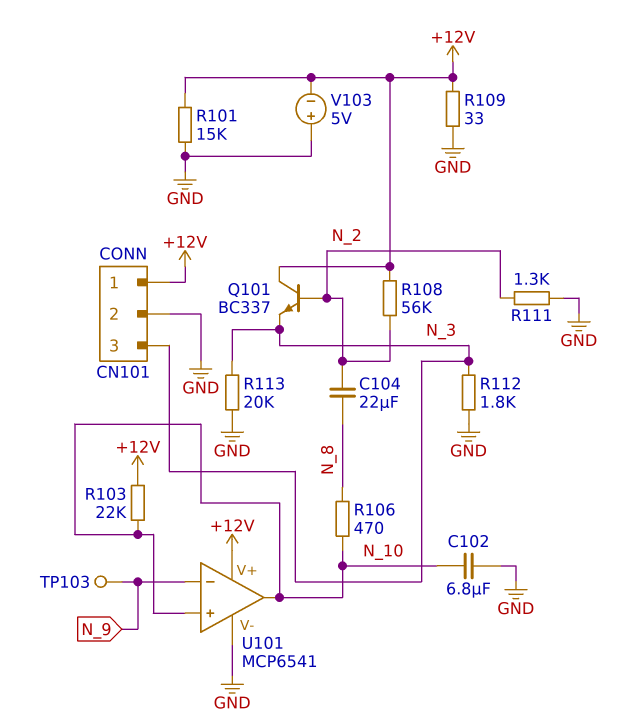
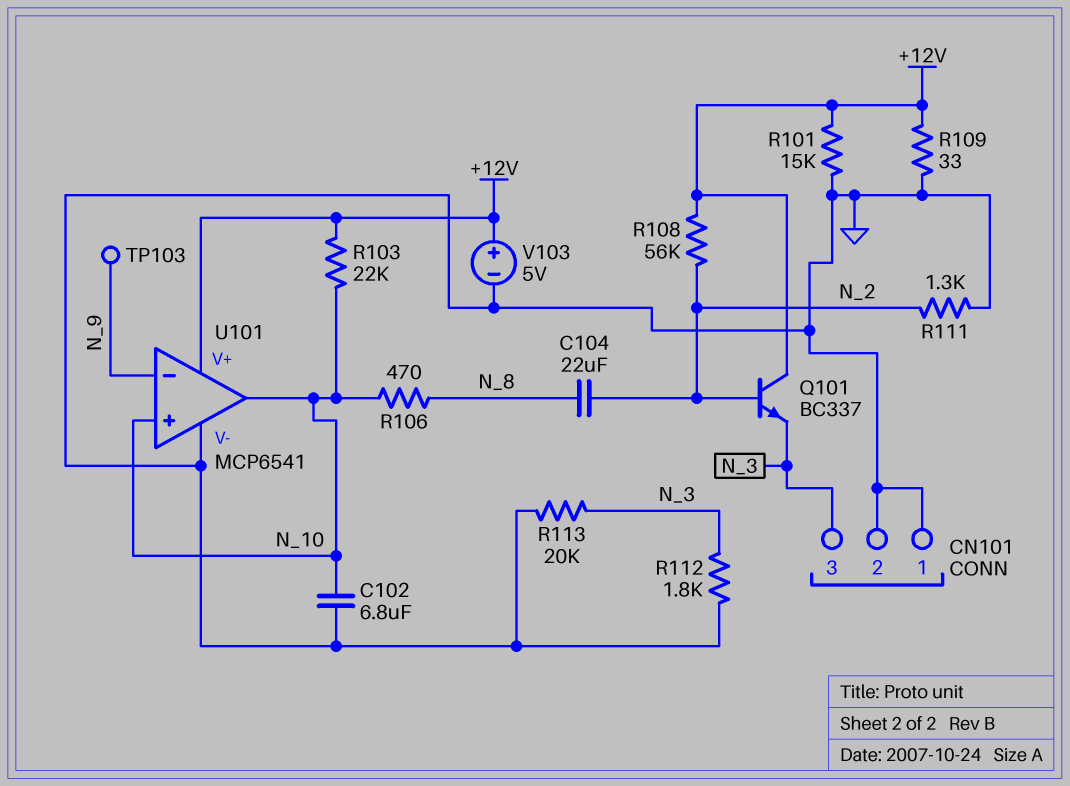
CN101 pin 1: +12V -> GND
V103: 5V (plus GND, minus +12V) -> 5V (plus +12V, minus GND)

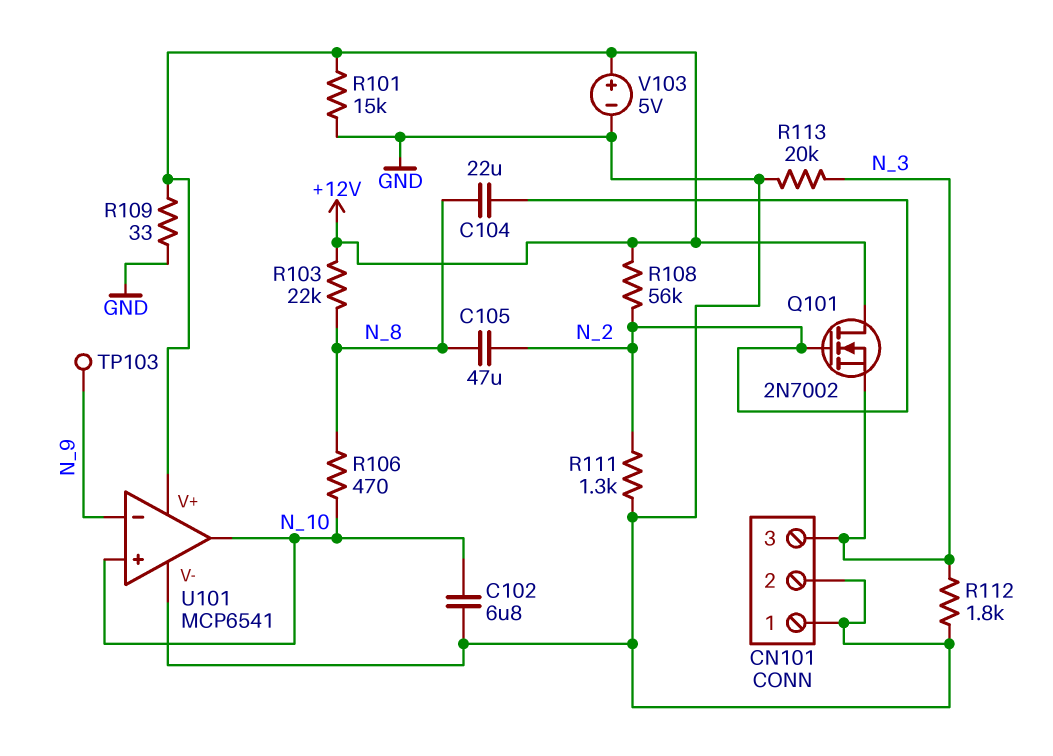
C105: none -> 47uF (N_2, N_8)
Q101: NPN BC337 (B N_2, C +12V, E N_3) -> NMOS 2N7002 (G N_2, D +12V, S N_3)
R103: 22k (+12V, N_10) -> 22k (+12V, N_8)

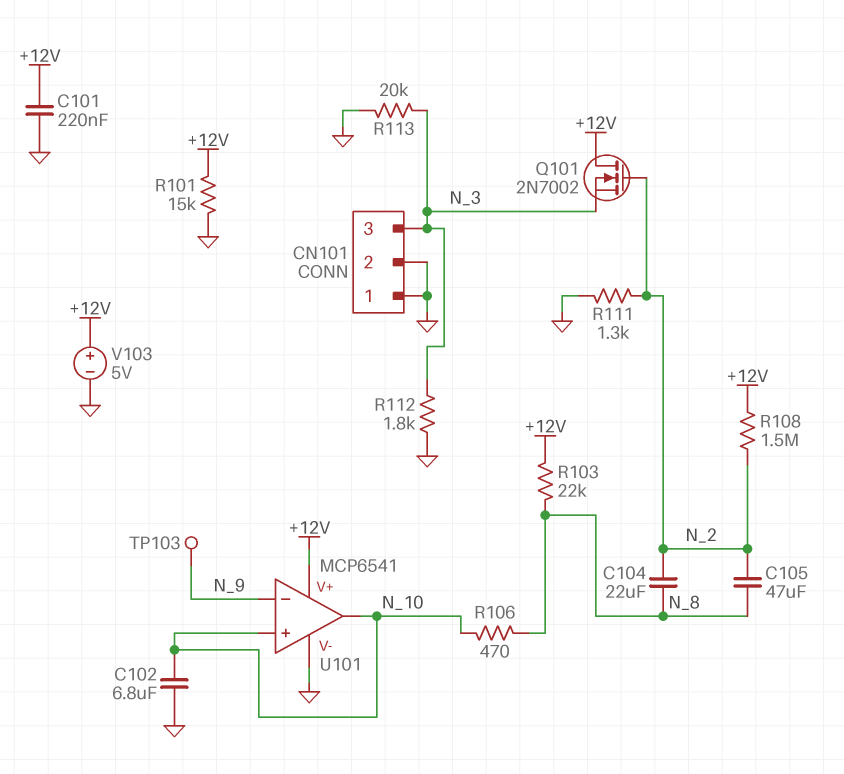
C101: none -> 220nF (+12V, GND)
R108: 56k (+12V, N_2) -> 1.5M (+12V, N_2)
R109: 33 (+12V, GND) -> none

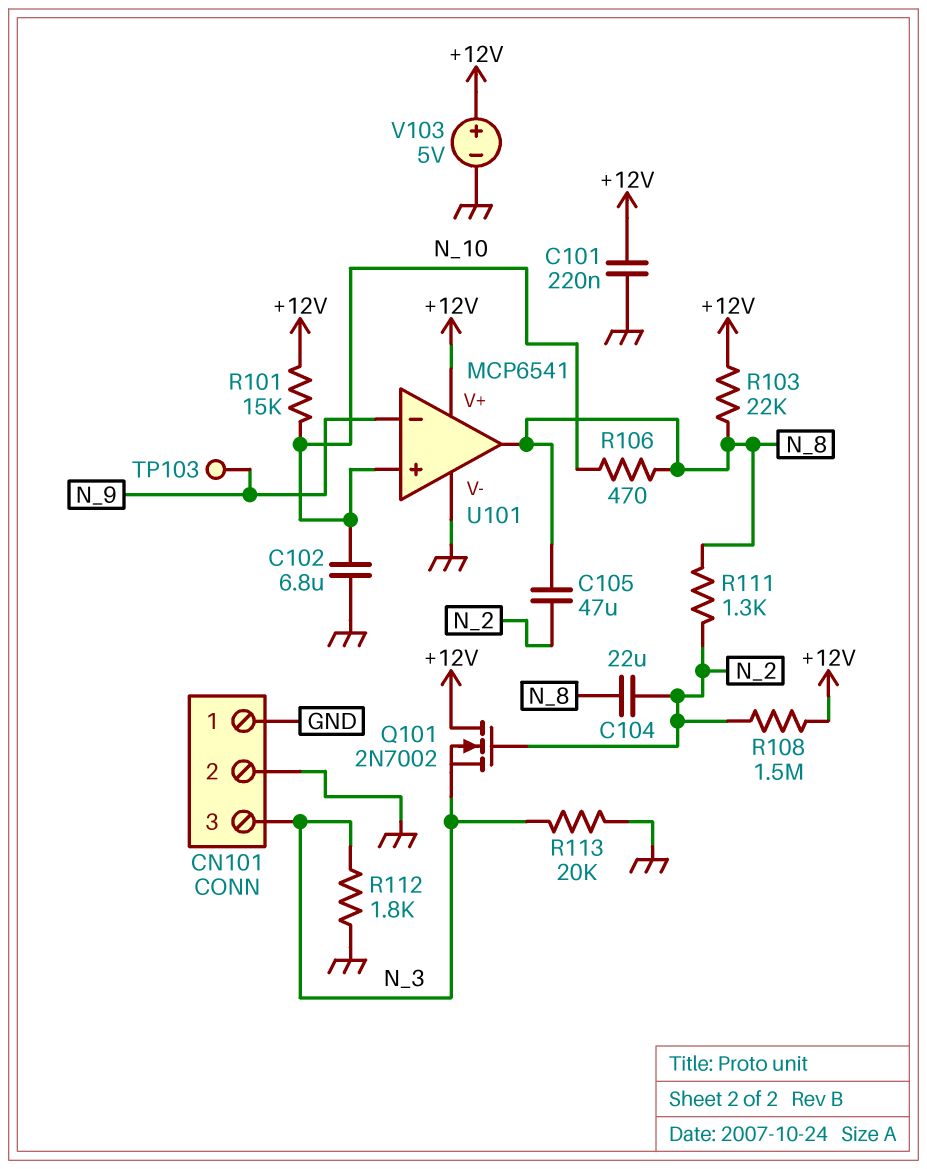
R101: 15k (+12V, GND) -> 15k (+12V, N_10)
R111: 1.3k (GND, N_2) -> 1.3k (N_2, N_8)
U101 pin out: N_10 -> N_8

